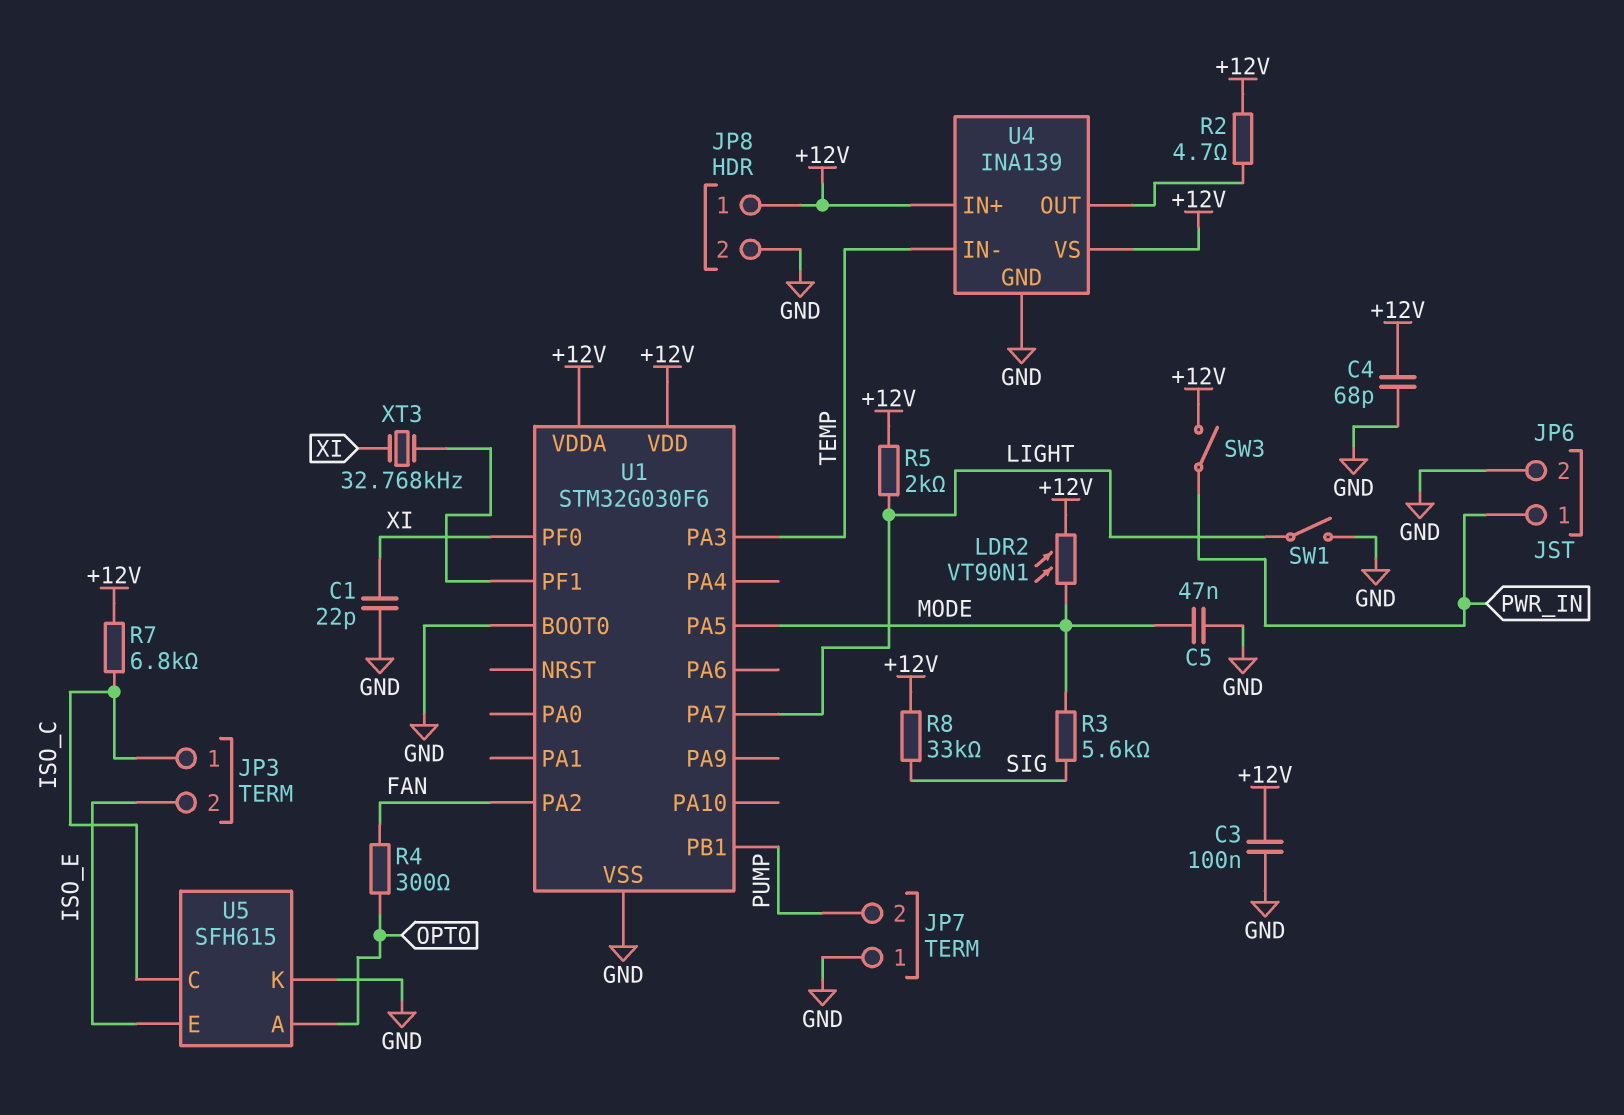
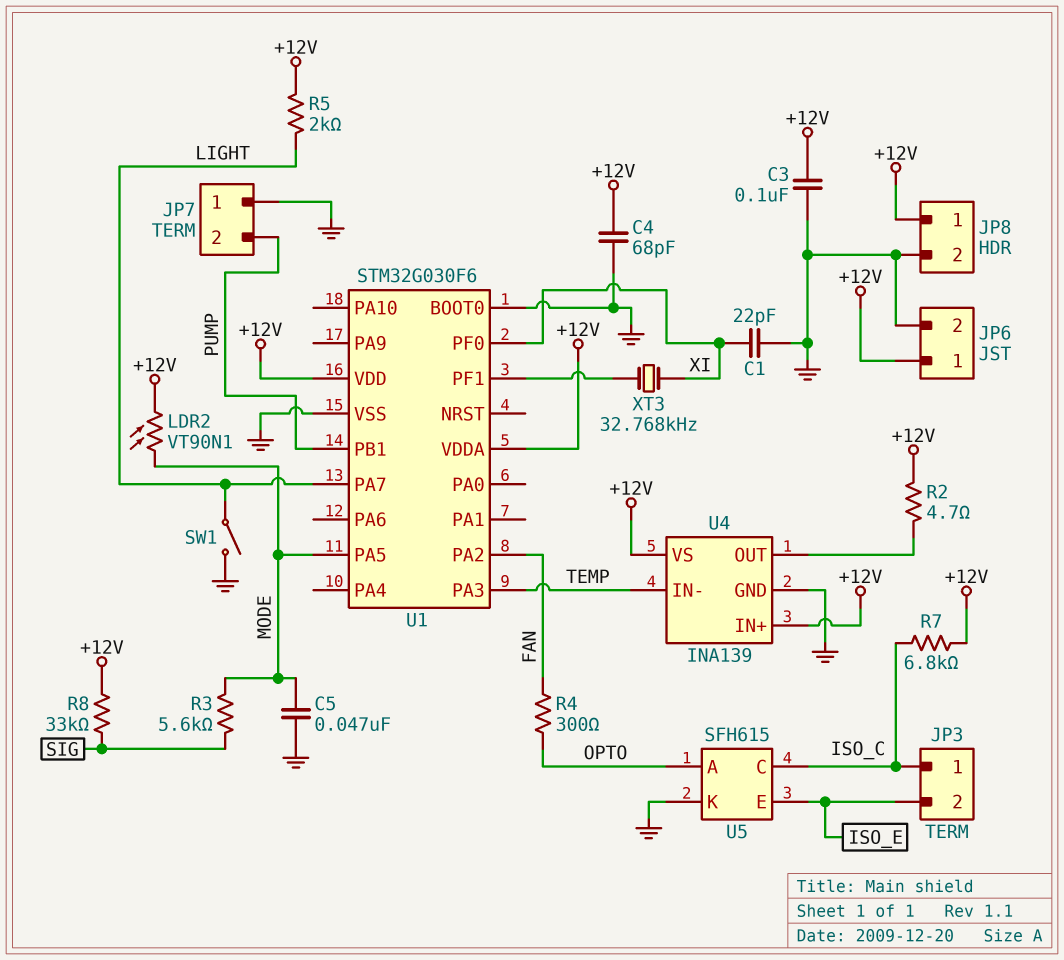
JP6 pin 1: PWR_IN -> +12V
SW3: switch (+12V, PWR_IN) -> none

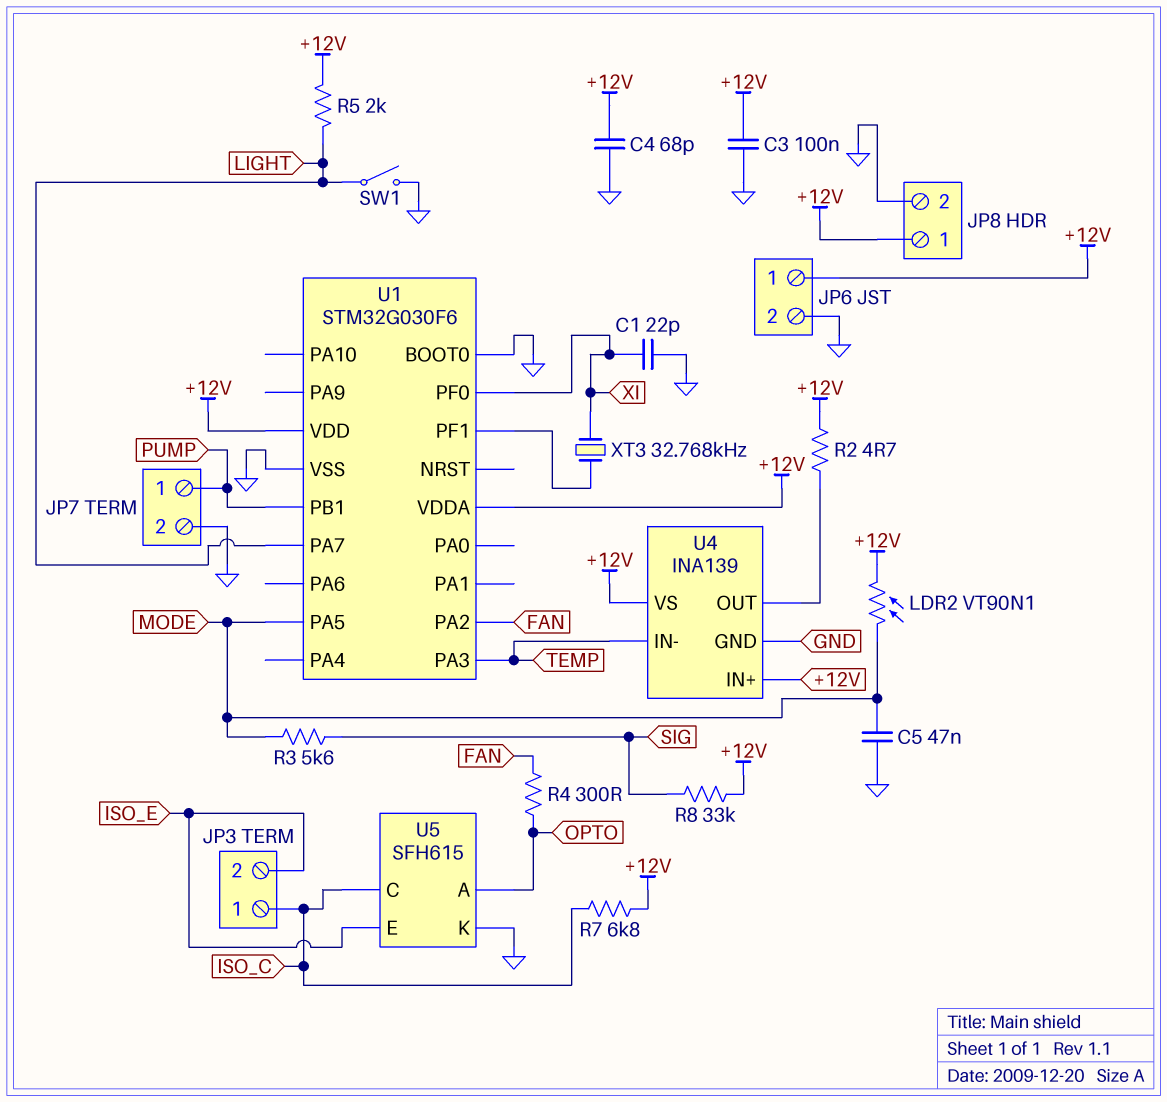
JP7 pin 1: GND -> PUMP
JP7 pin 2: PUMP -> GND

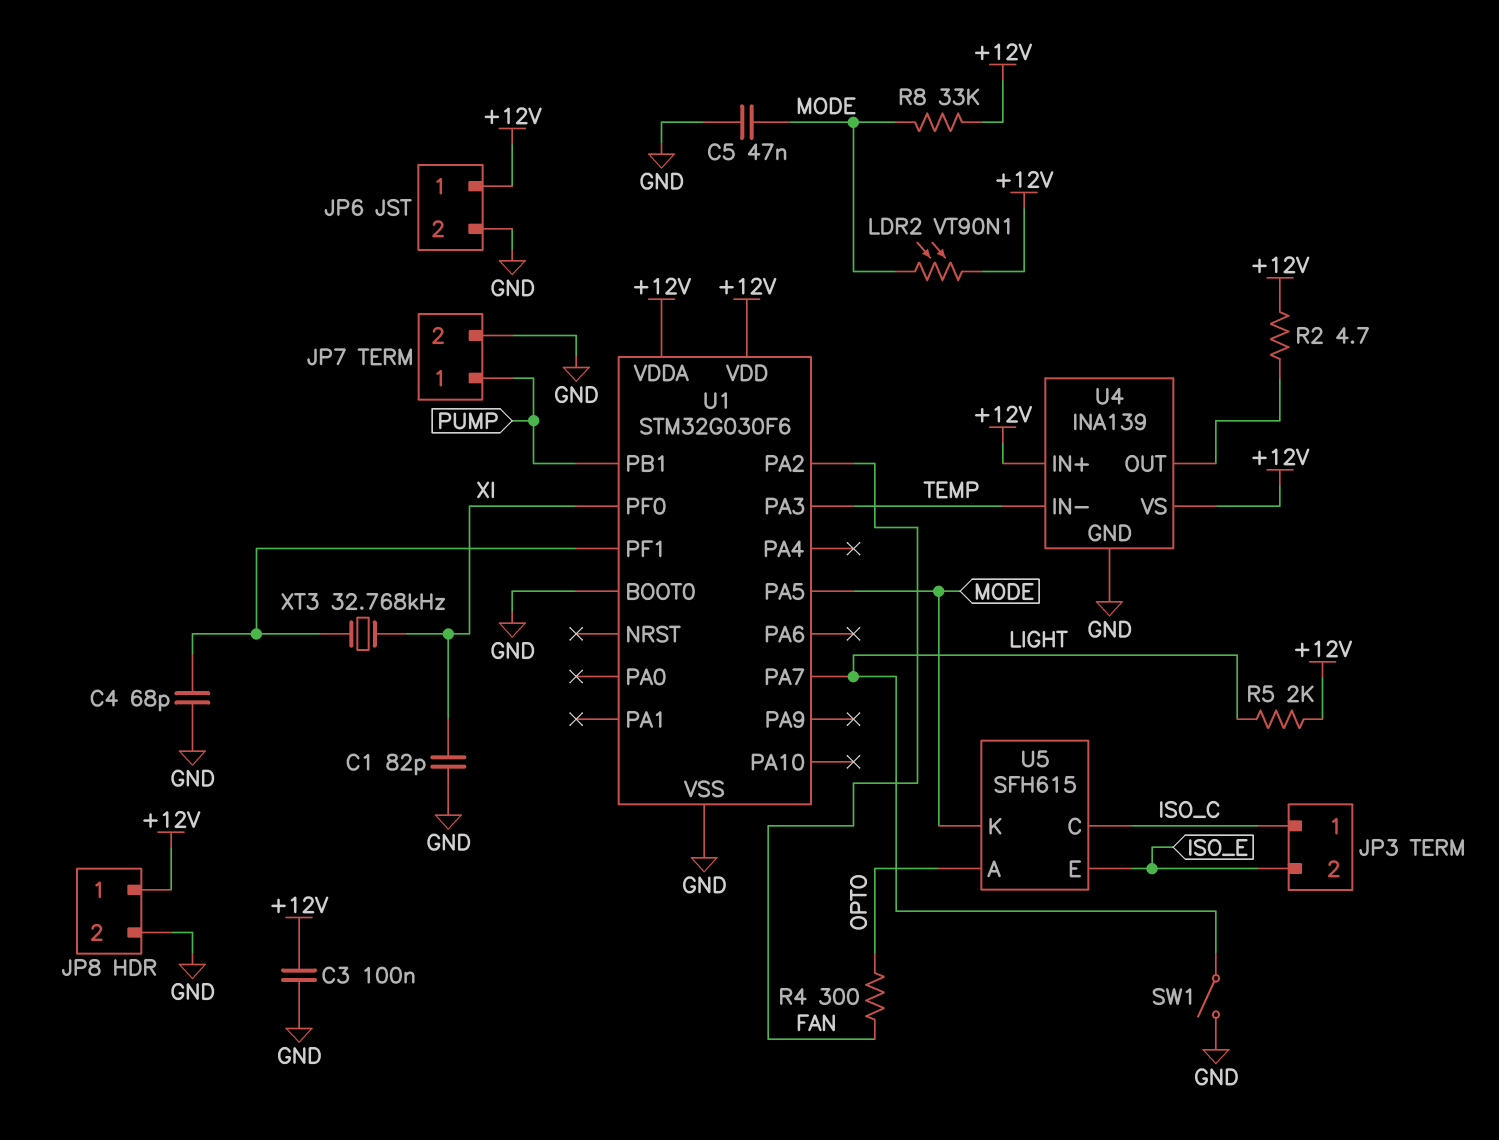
C1: 22pF (GND, XI) -> 82pF (GND, XI)
C4: 68pF (+12V, GND) -> 68pF (GND, U1/PF1)
R3: 5.6k (MODE, SIG) -> none
R7: 6.8k (+12V, ISO_C) -> none
R8: 33k (+12V, SIG) -> 33k (+12V, MODE)
U5 pin K: GND -> MODE

